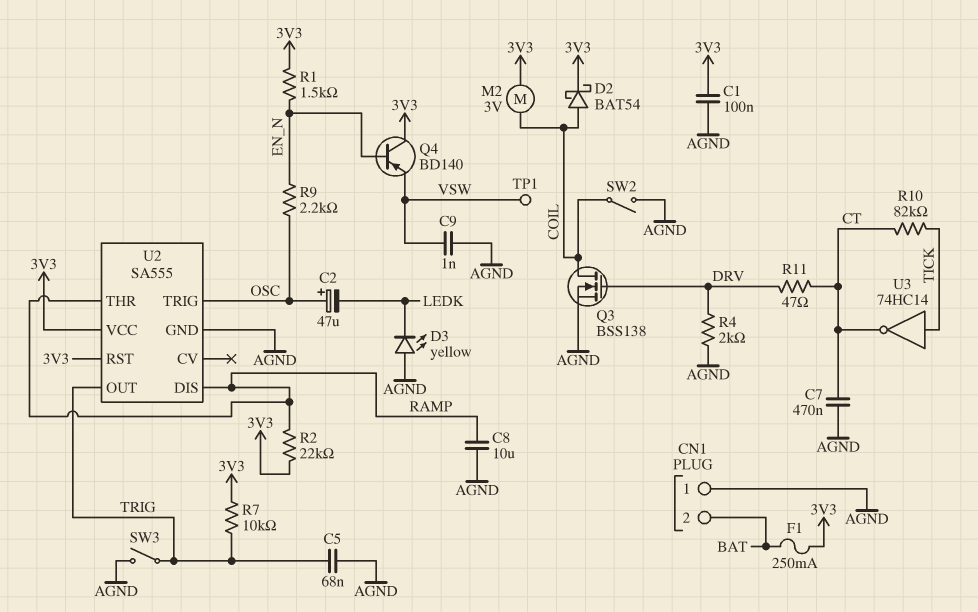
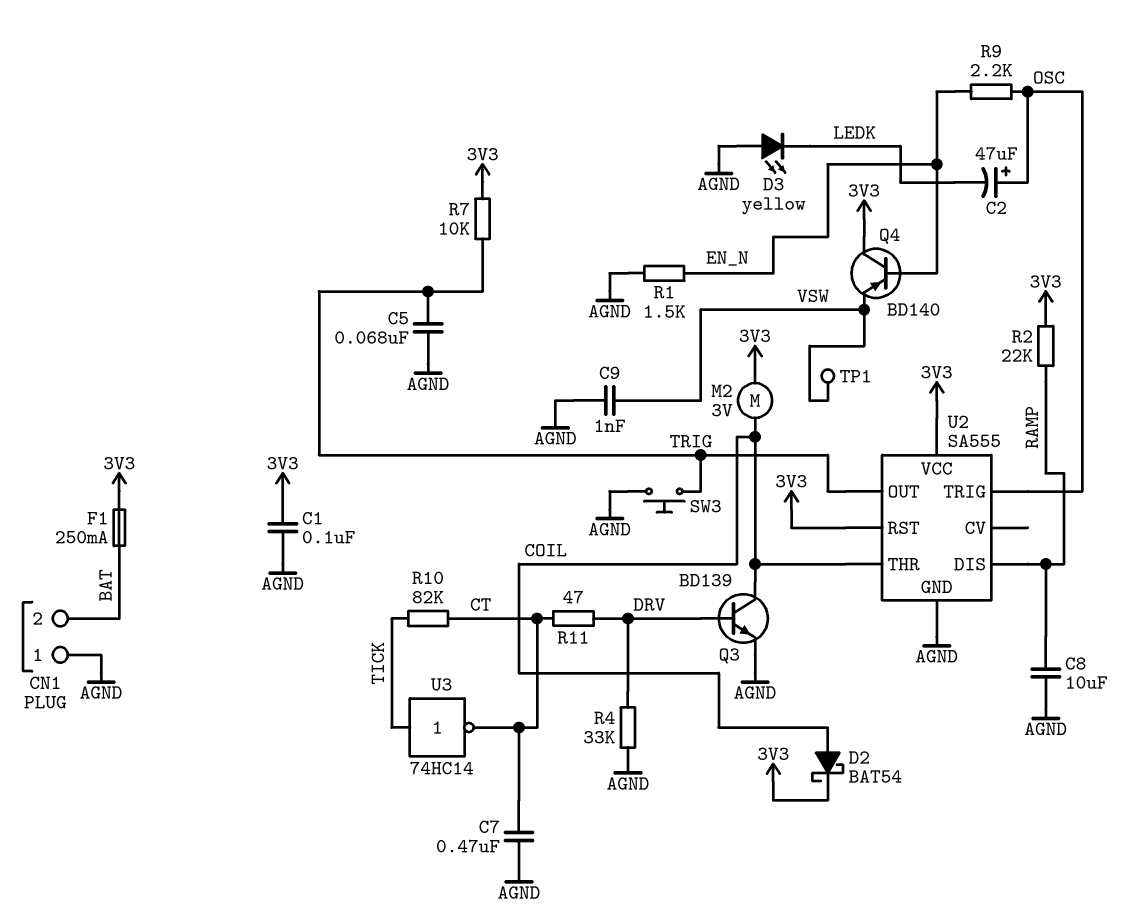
Q3: NMOS BSS138 (G DRV, D COIL, S AGND) -> NPN BD139 (B DRV, C COIL, E AGND)
R1: 1.5k (3V3, EN_N) -> 1.5k (AGND, EN_N)
R4: 2k (AGND, DRV) -> 33k (AGND, DRV)
SW2: switch (AGND, COIL) -> none
SW3: switch (AGND, TRIG) -> button (AGND, TRIG)
U2 pin THR: RAMP -> COIL

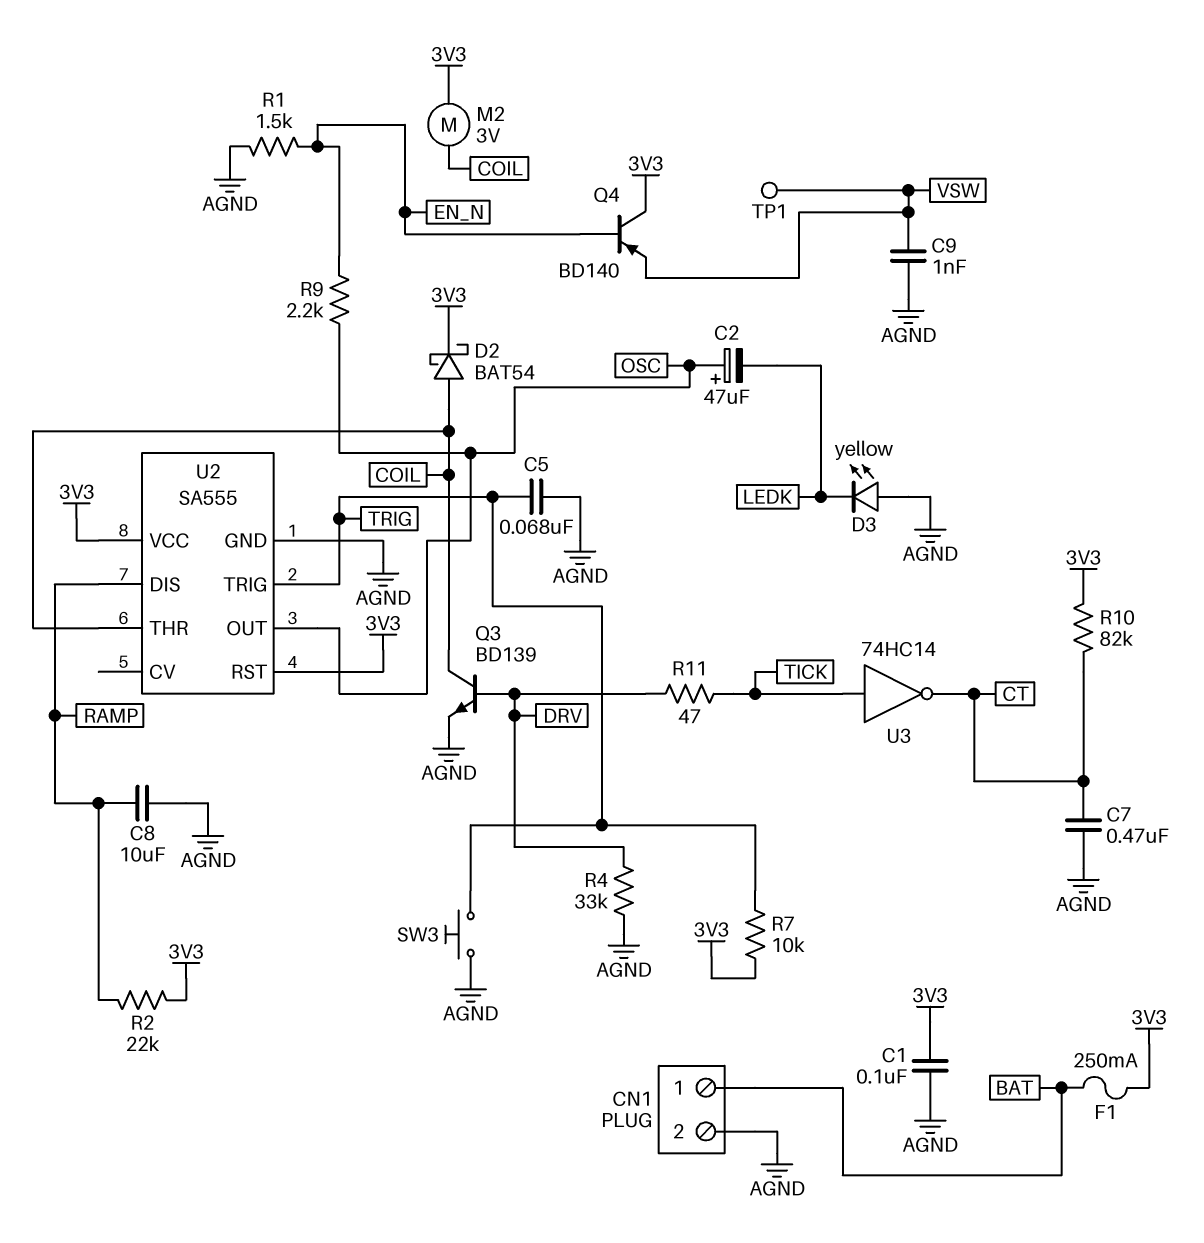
CN1 pin 1: AGND -> BAT
CN1 pin 2: BAT -> AGND
R10: 82k (CT, TICK) -> 82k (3V3, CT)
R11: 47 (CT, DRV) -> 47 (DRV, TICK)
U2 pin OUT: TRIG -> OSC
U2 pin TRIG: OSC -> TRIG

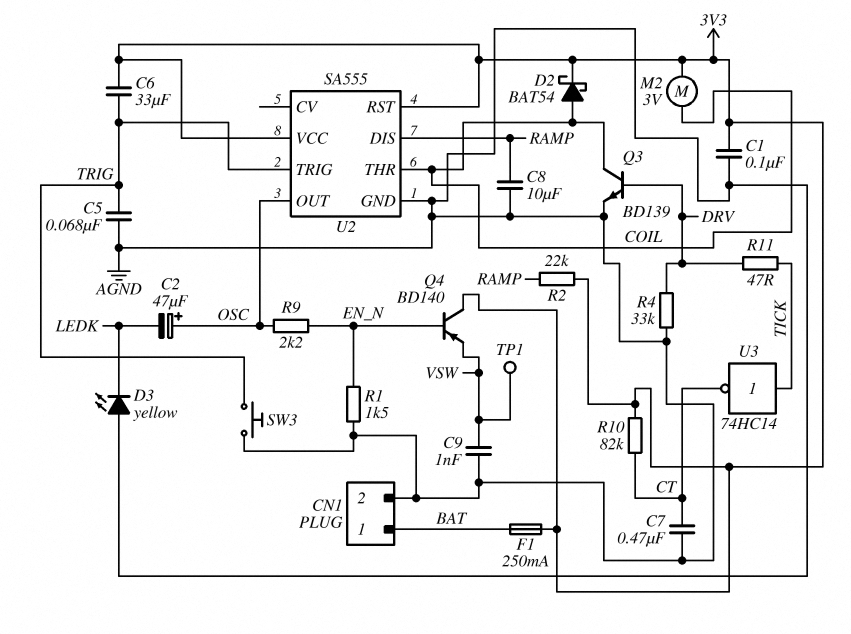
C6: none -> 33uF (3V3, TRIG)
R7: 10k (3V3, TRIG) -> none

